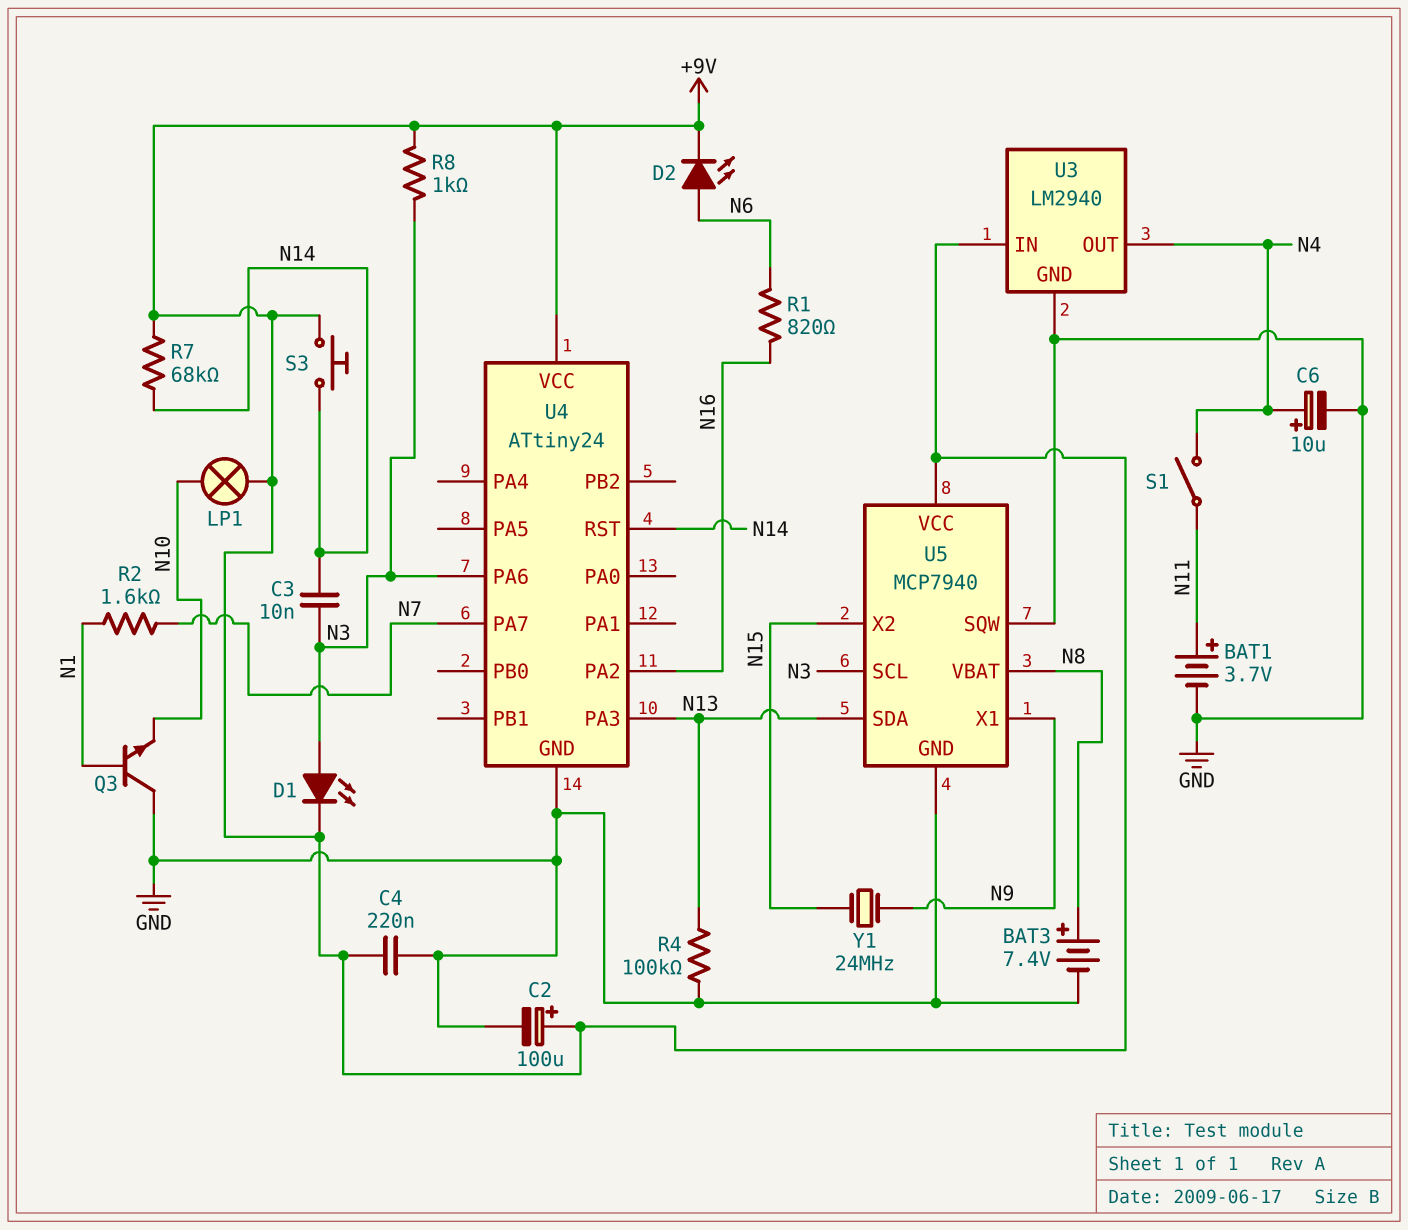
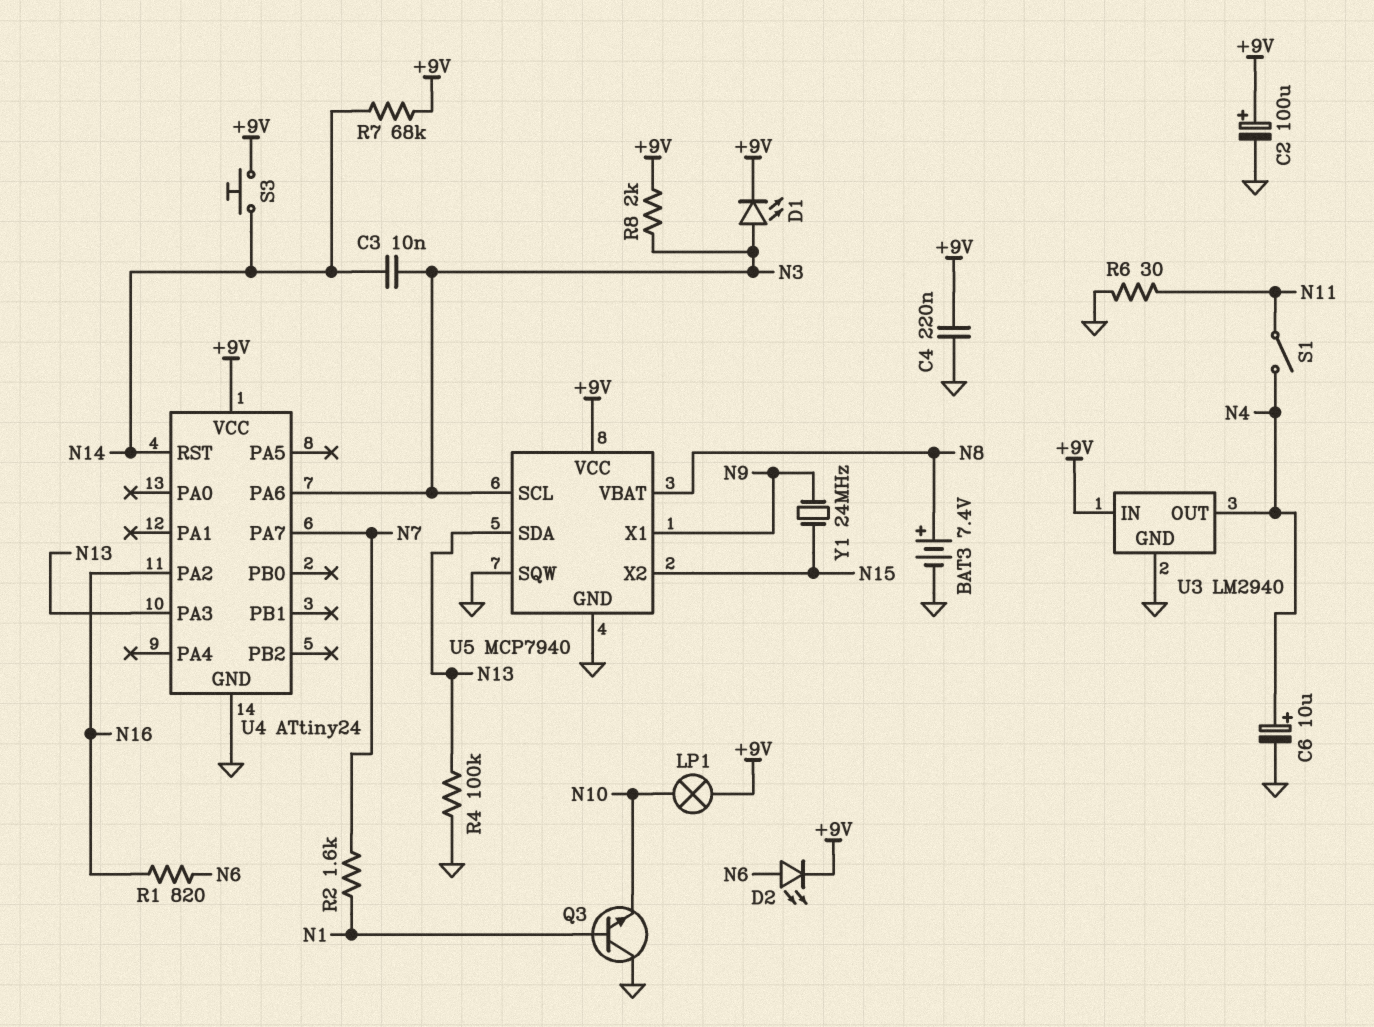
BAT1: 3.7V (plus N11, minus GND) -> none
R6: none -> 30 (GND, N11)
R8: 1k (+9V, N3) -> 2k (+9V, N3)

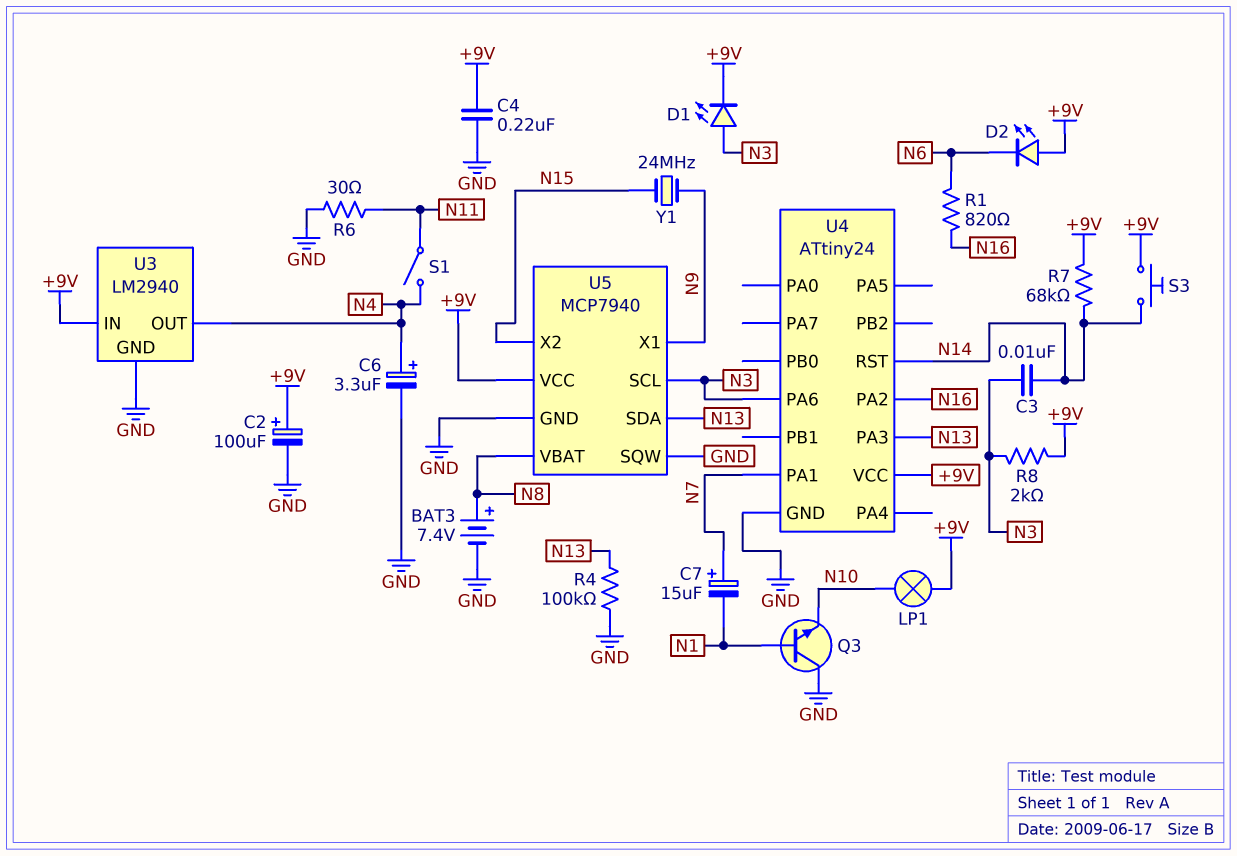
C6: 10uF (plus N4, minus GND) -> 3.3uF (plus N4, minus GND)
C7: none -> 15uF (plus N7, minus N1)
D2: LED (A N6, K +9V) -> LED (A +9V, K N6)
R2: 1.6k (N1, N7) -> none
U4 pin PA1: none -> N7
U4 pin PA7: N7 -> none

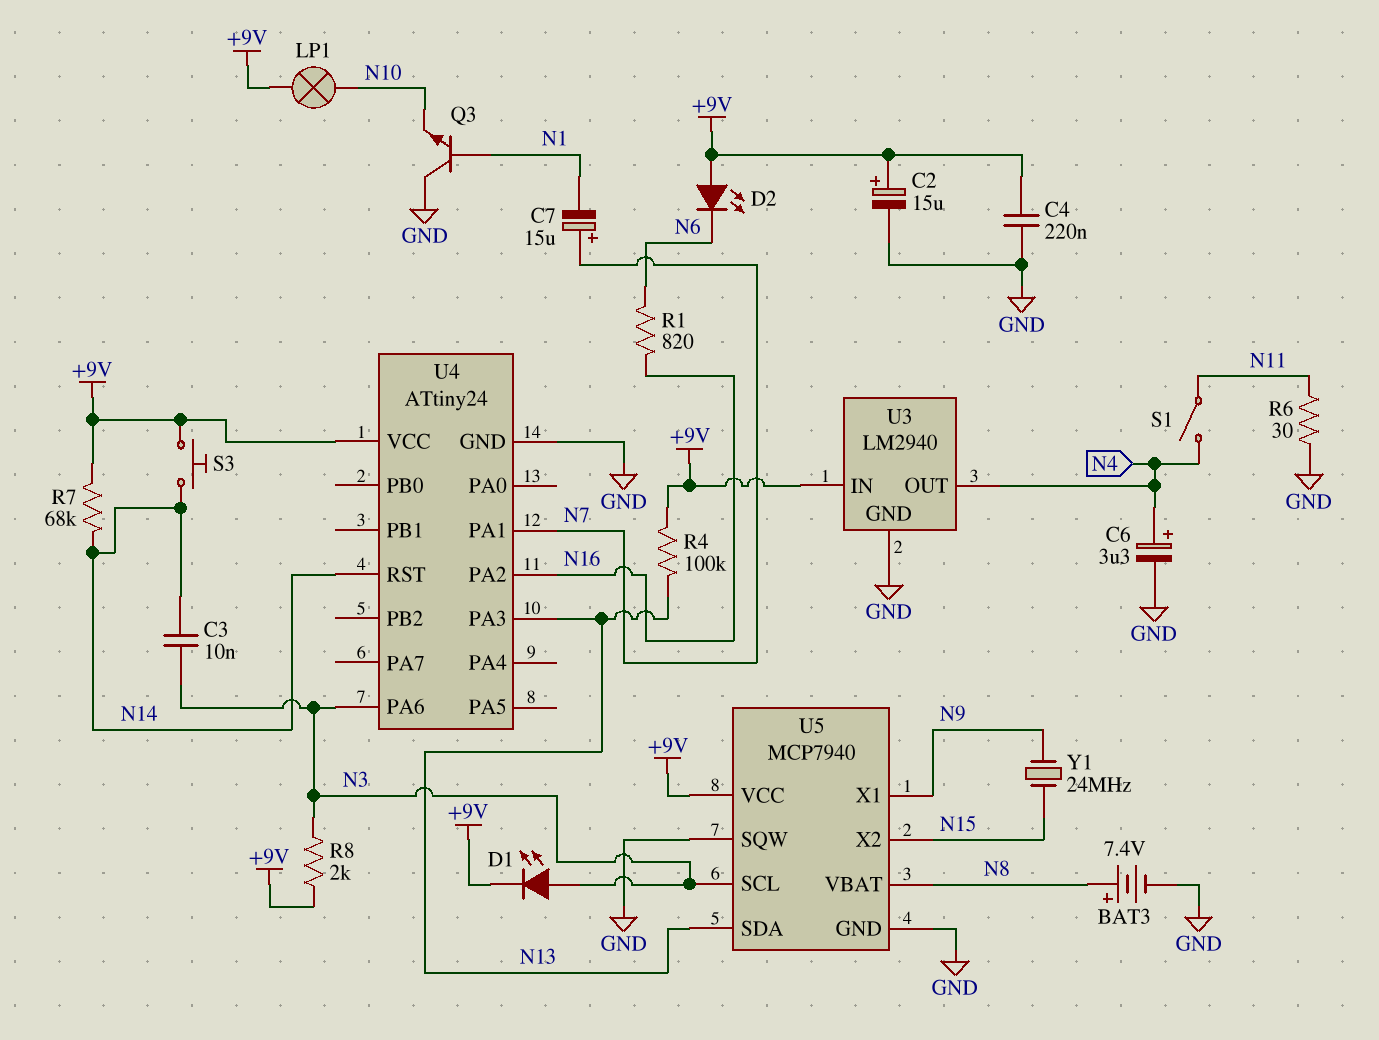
C2: 100uF (plus +9V, minus GND) -> 15uF (plus +9V, minus GND)
R4: 100k (GND, N13) -> 100k (+9V, N13)

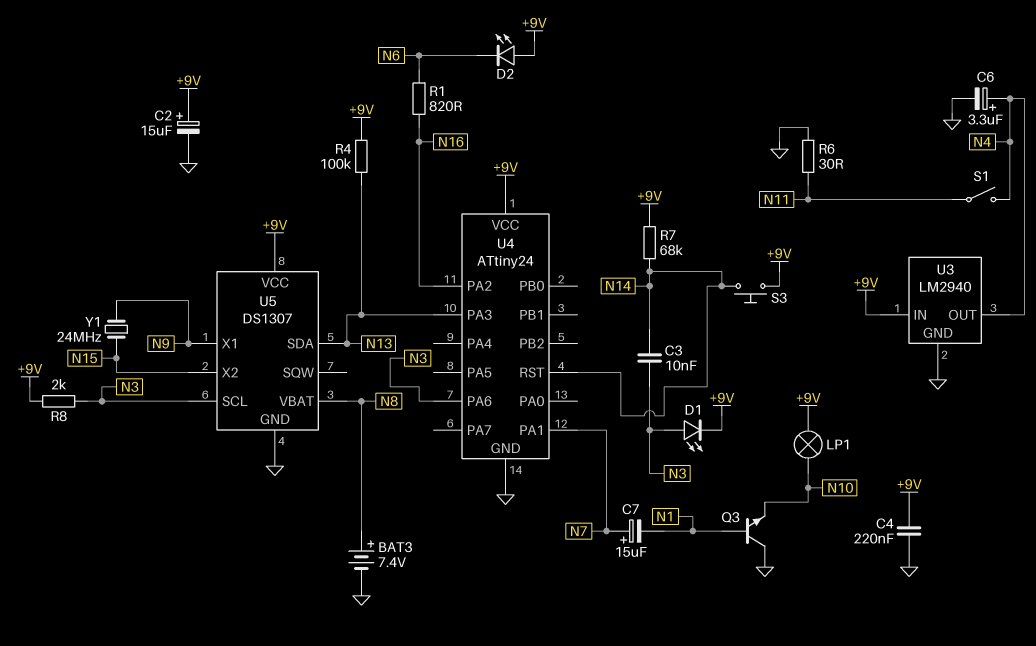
U5: MCP7940 -> DS1307
U5 pin SQW: GND -> none

